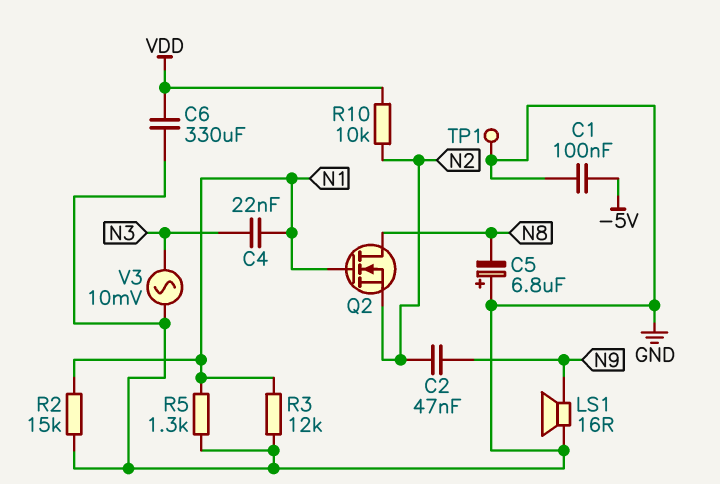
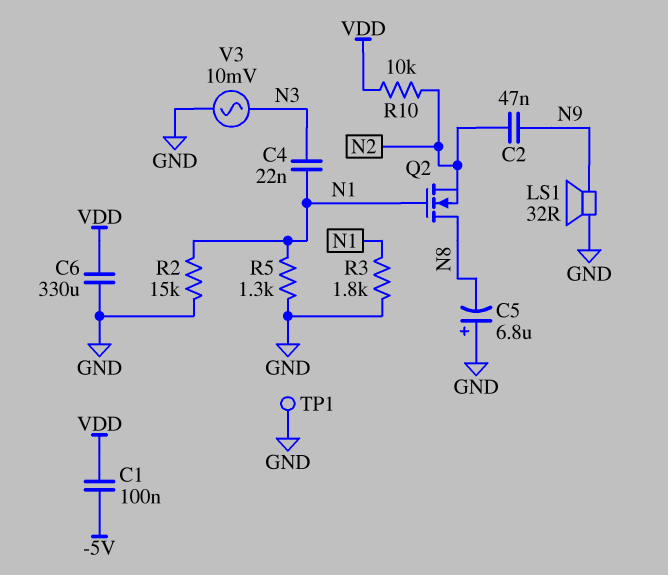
C1: 100nF (-5V, GND) -> 100nF (-5V, VDD)
LS1: speaker 16R (GND, N9) -> speaker 32R (GND, N9)
R3: 12k (GND, N1) -> 1.8k (GND, N1)

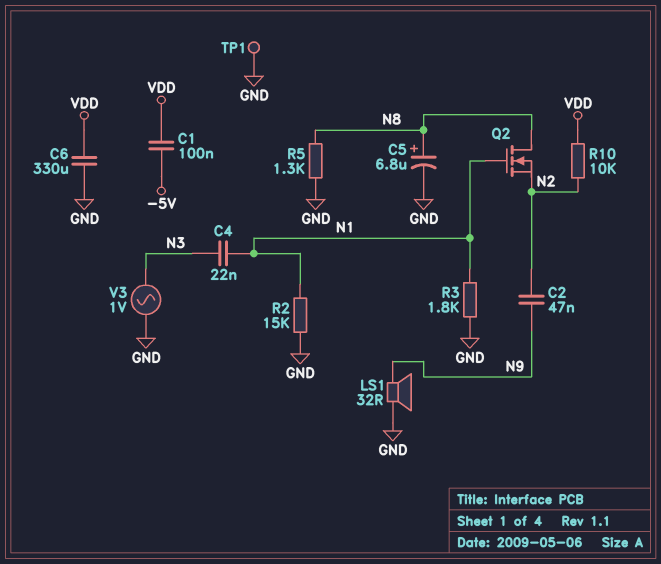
C5: 6.8uF (plus GND, minus N8) -> 6.8uF (plus N8, minus GND)
R5: 1.3k (GND, N1) -> 1.3k (GND, N8)
V3: AC 10mV (GND, N3) -> AC 1V (GND, N3)

